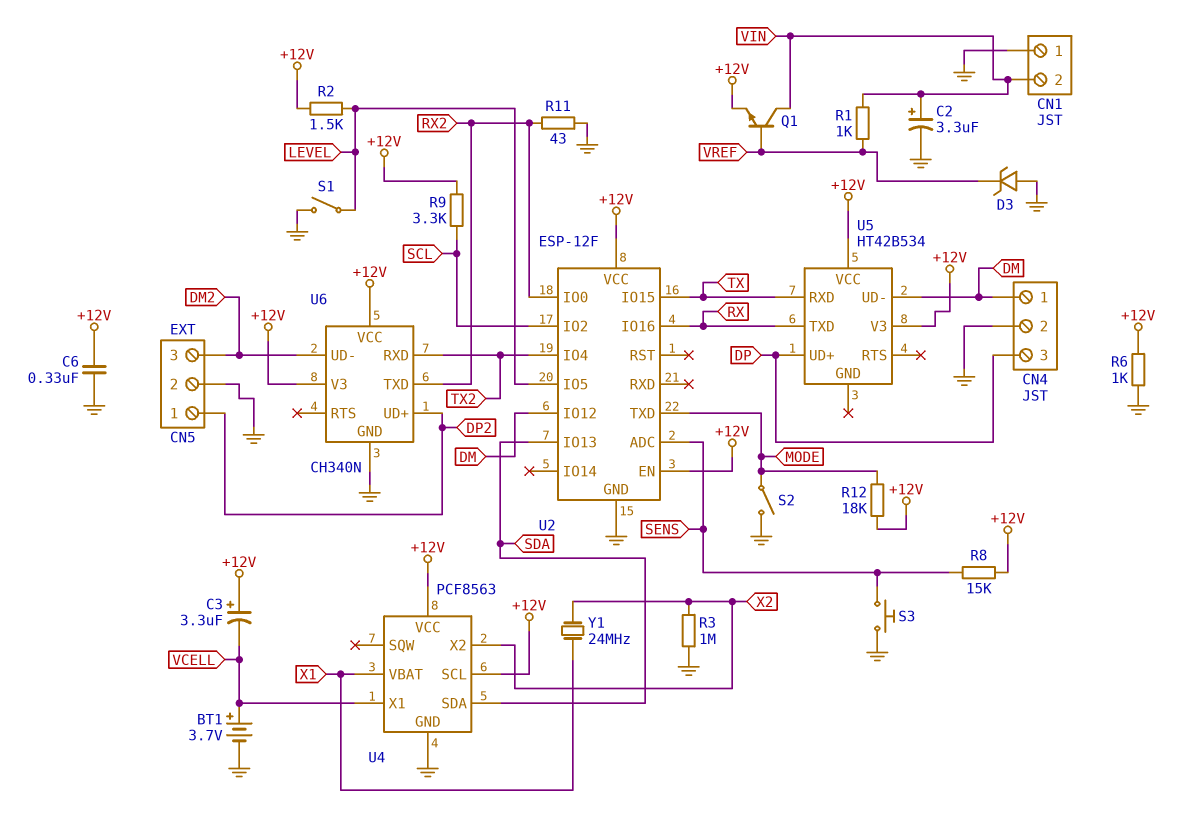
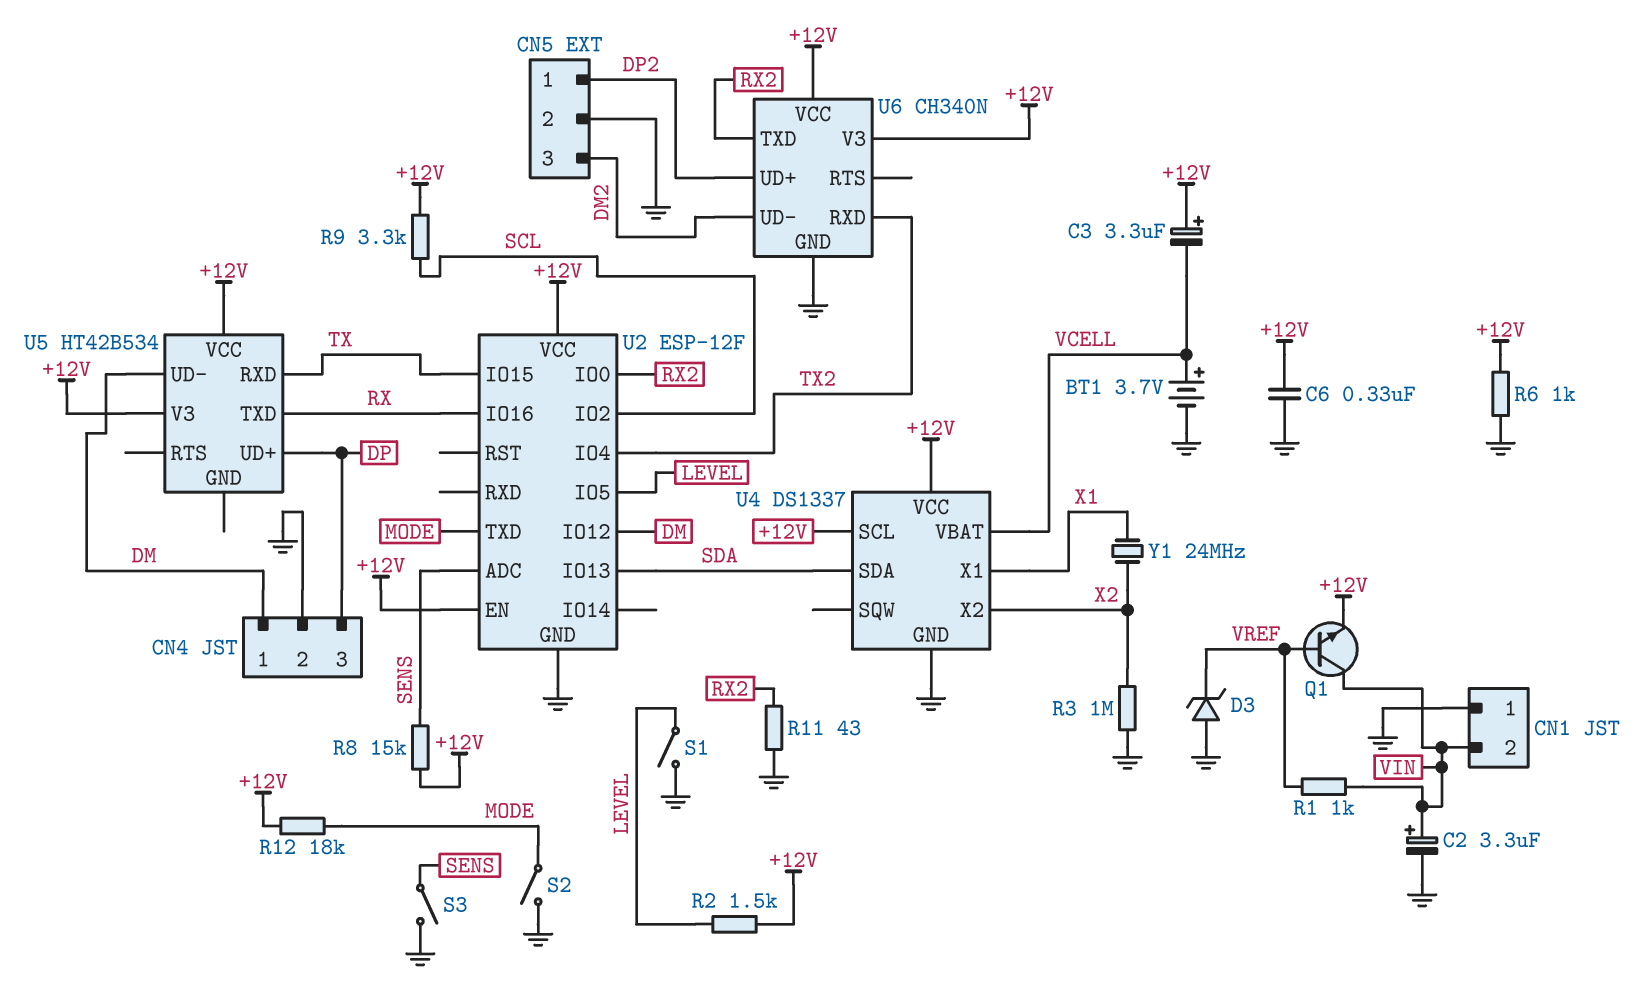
S3: button (GND, SENS) -> switch (GND, SENS)
U4: PCF8563 -> DS1337
U4 pin VBAT: X1 -> VCELL
U4 pin X1: VCELL -> X1

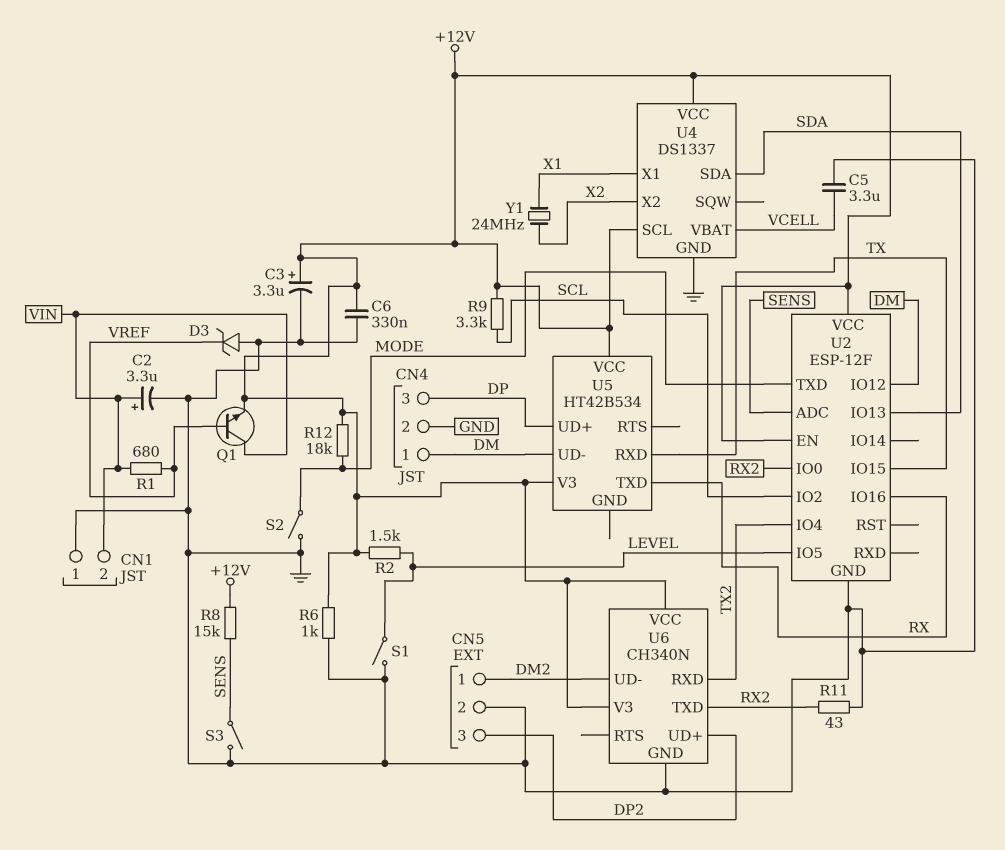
BT1: 3.7V (plus VCELL, minus GND) -> none
C3: 3.3uF (plus +12V, minus VCELL) -> 3.3uF (plus +12V, minus GND)
C5: none -> 3.3uF (GND, VCELL)
CN5 pin 1: DP2 -> DM2
CN5 pin 3: DM2 -> DP2
R1: 1k (VIN, VREF) -> 680 (VIN, VREF)
R3: 1M (GND, X2) -> none

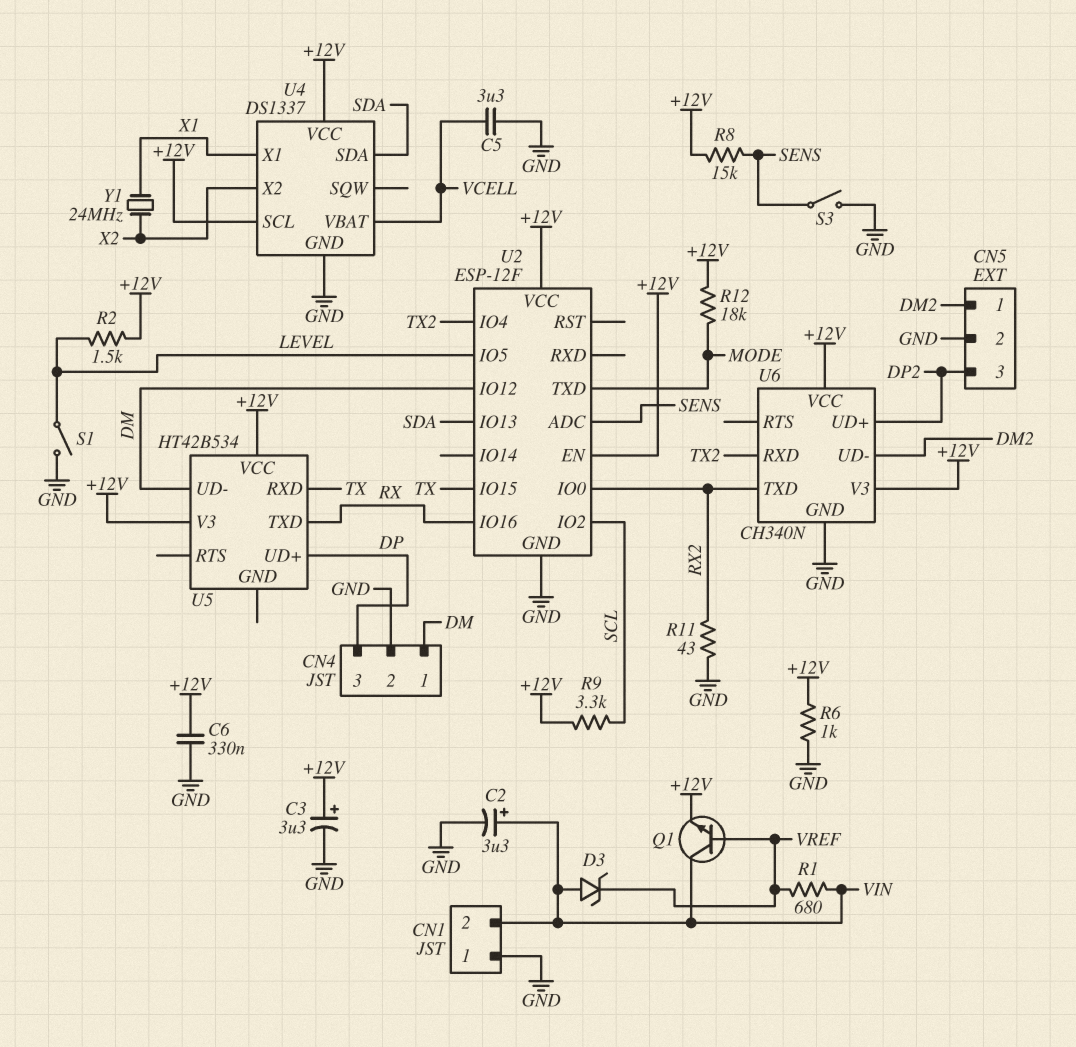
D3: zener (A GND, K VREF) -> zener (A VIN, K VREF)
S2: switch (GND, MODE) -> none

